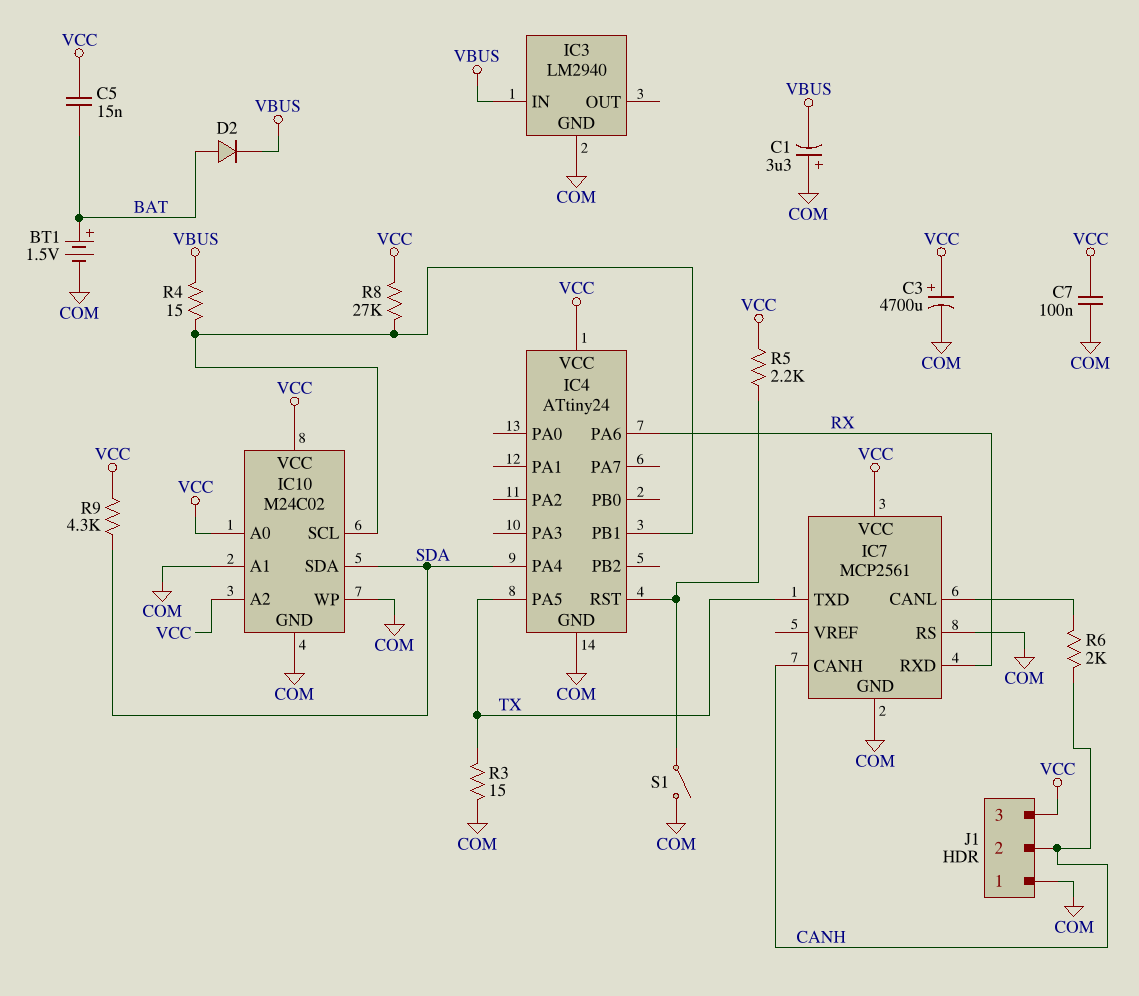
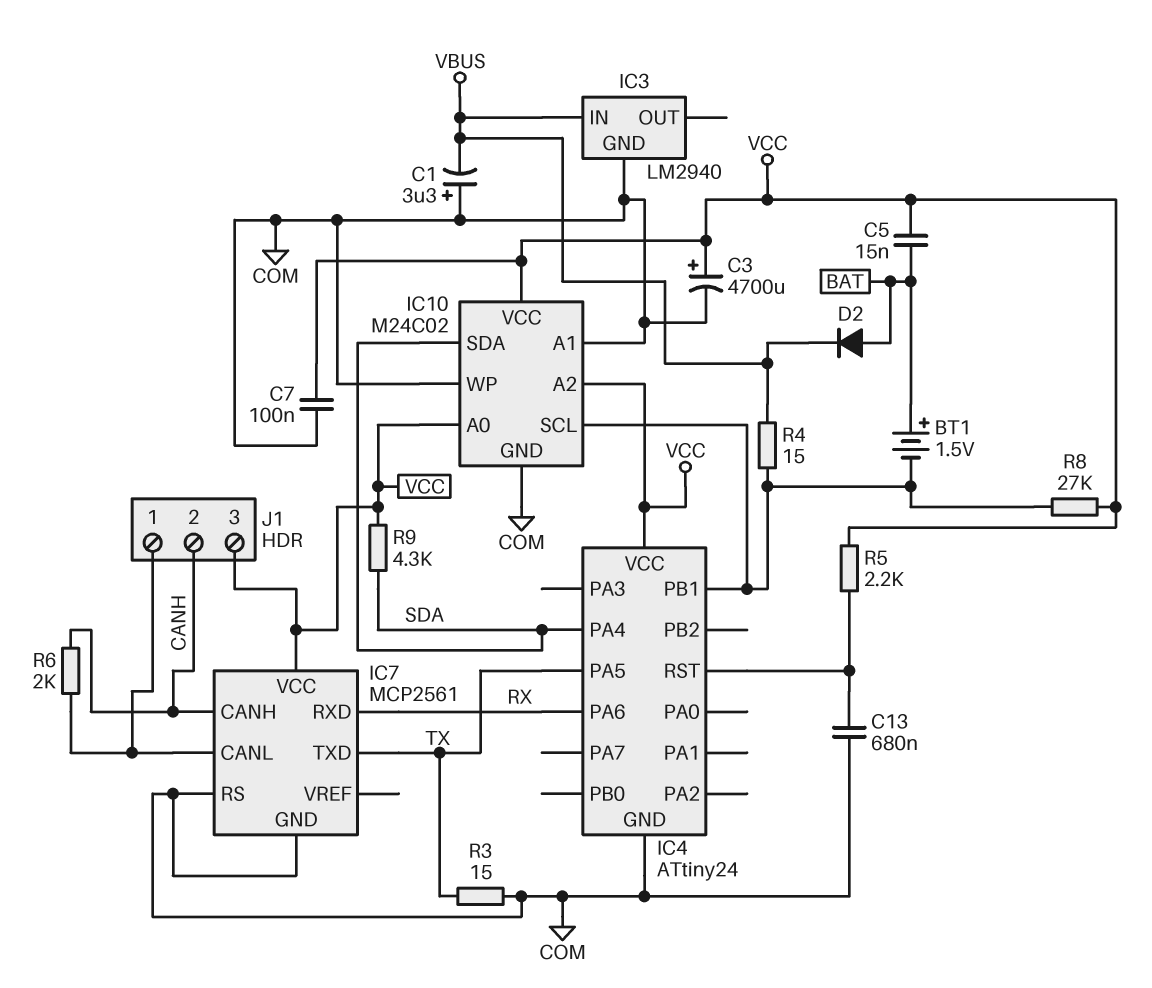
BT1: 1.5V (plus BAT, minus COM) -> 1.5V (plus BAT, minus IC4/PB1)
C13: none -> 680nF (COM, IC4/RST)
J1 pin 1: COM -> IC7/CANL
S1: switch (COM, IC4/RST) -> none

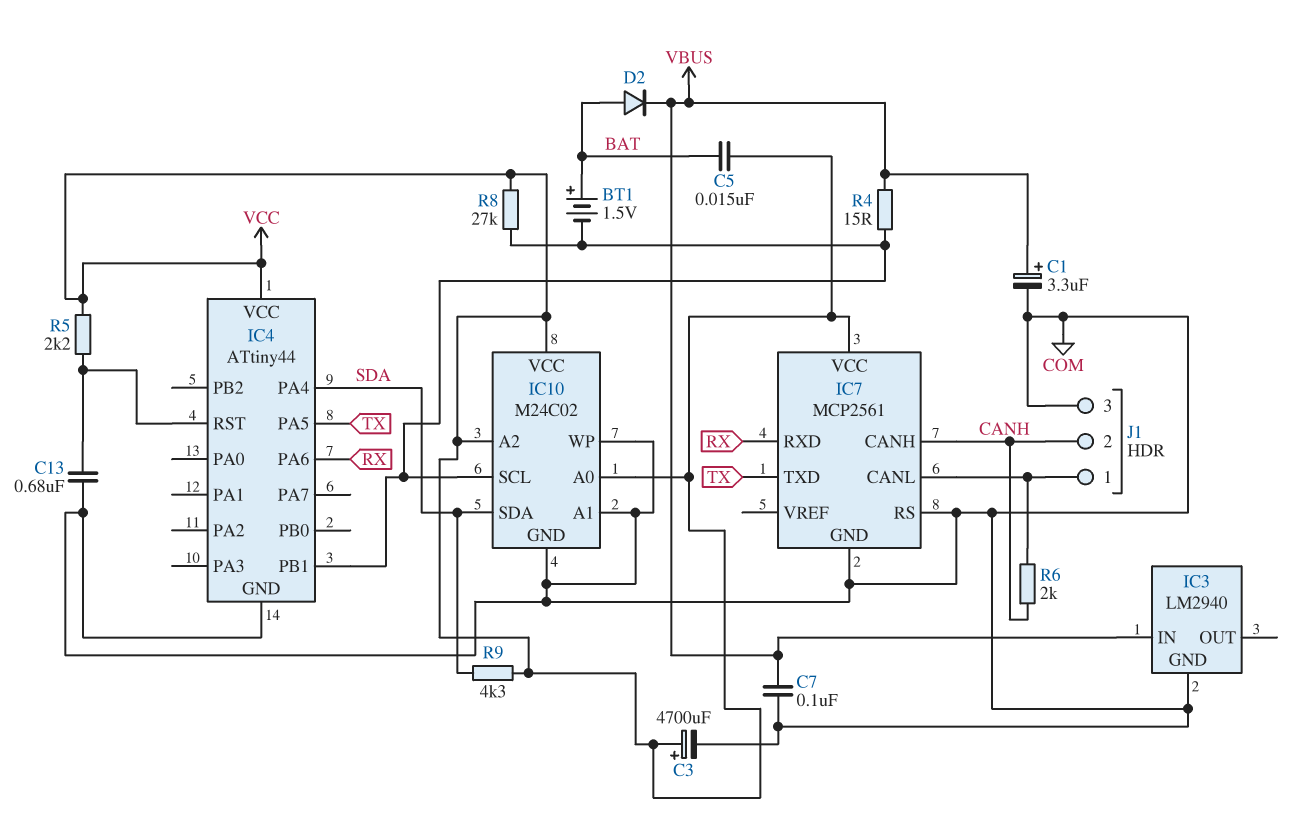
C1: 3.3uF (plus COM, minus VBUS) -> 3.3uF (plus VBUS, minus COM)
C7: 100nF (COM, VCC) -> 100nF (COM, VBUS)
IC4: ATtiny24 -> ATtiny44
J1 pin 3: VCC -> COM
R3: 15 (COM, TX) -> none

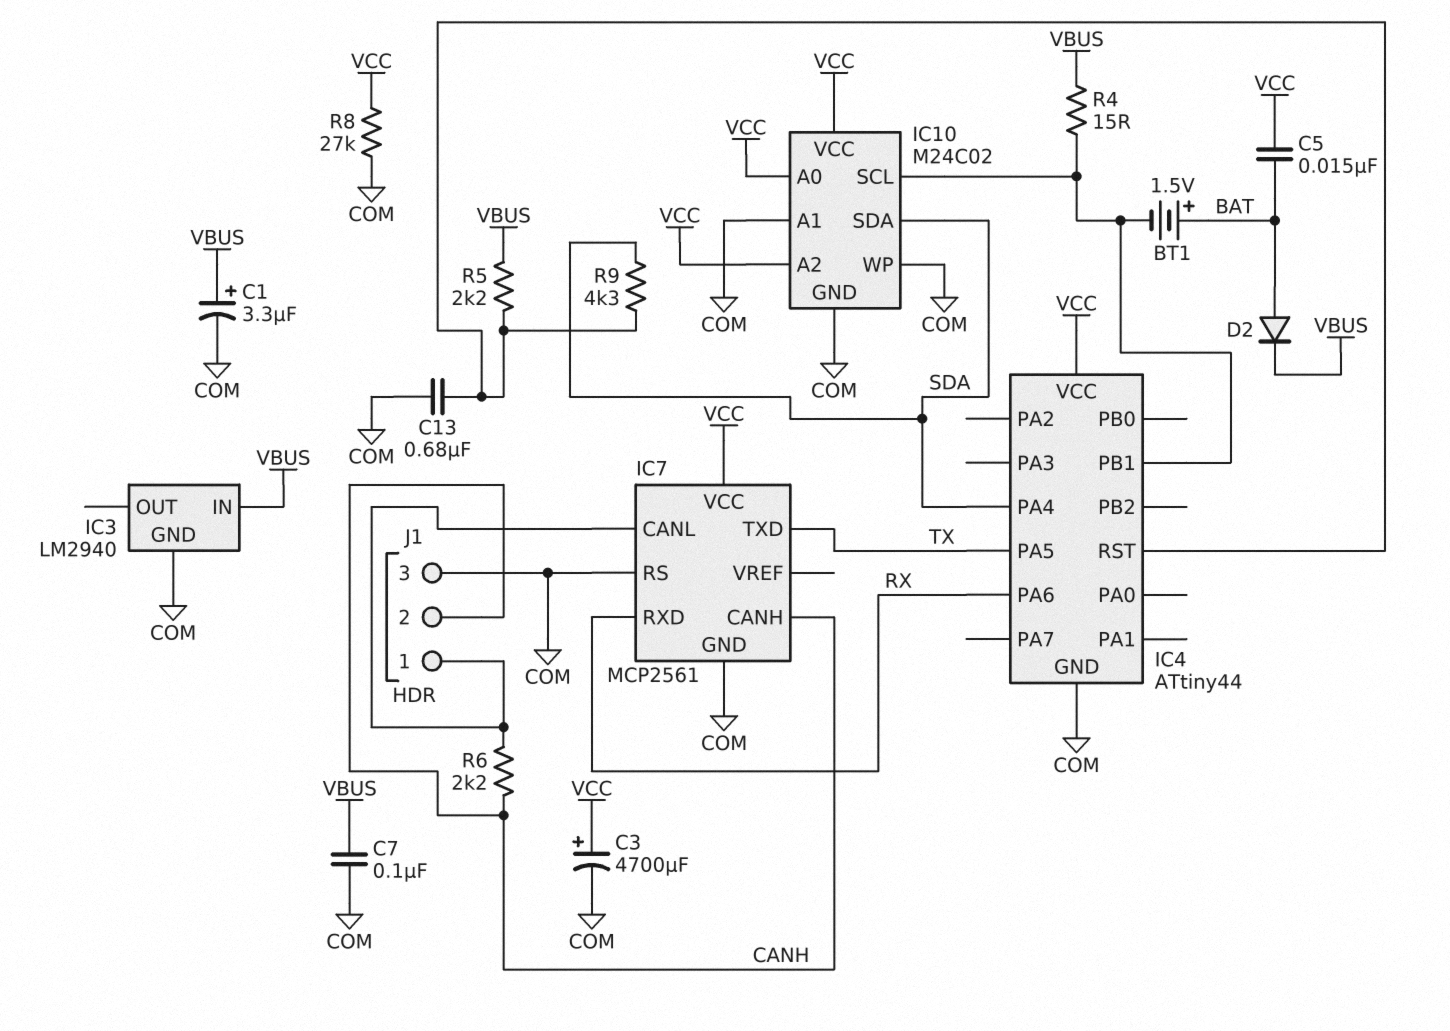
R5: 2.2k (IC4/RST, VCC) -> 2.2k (IC4/RST, VBUS)
R6: 2k (CANH, IC7/CANL) -> 2.2k (CANH, IC7/CANL)
R8: 27k (IC4/PB1, VCC) -> 27k (COM, VCC)
R9: 4.3k (SDA, VCC) -> 4.3k (IC4/RST, SDA)

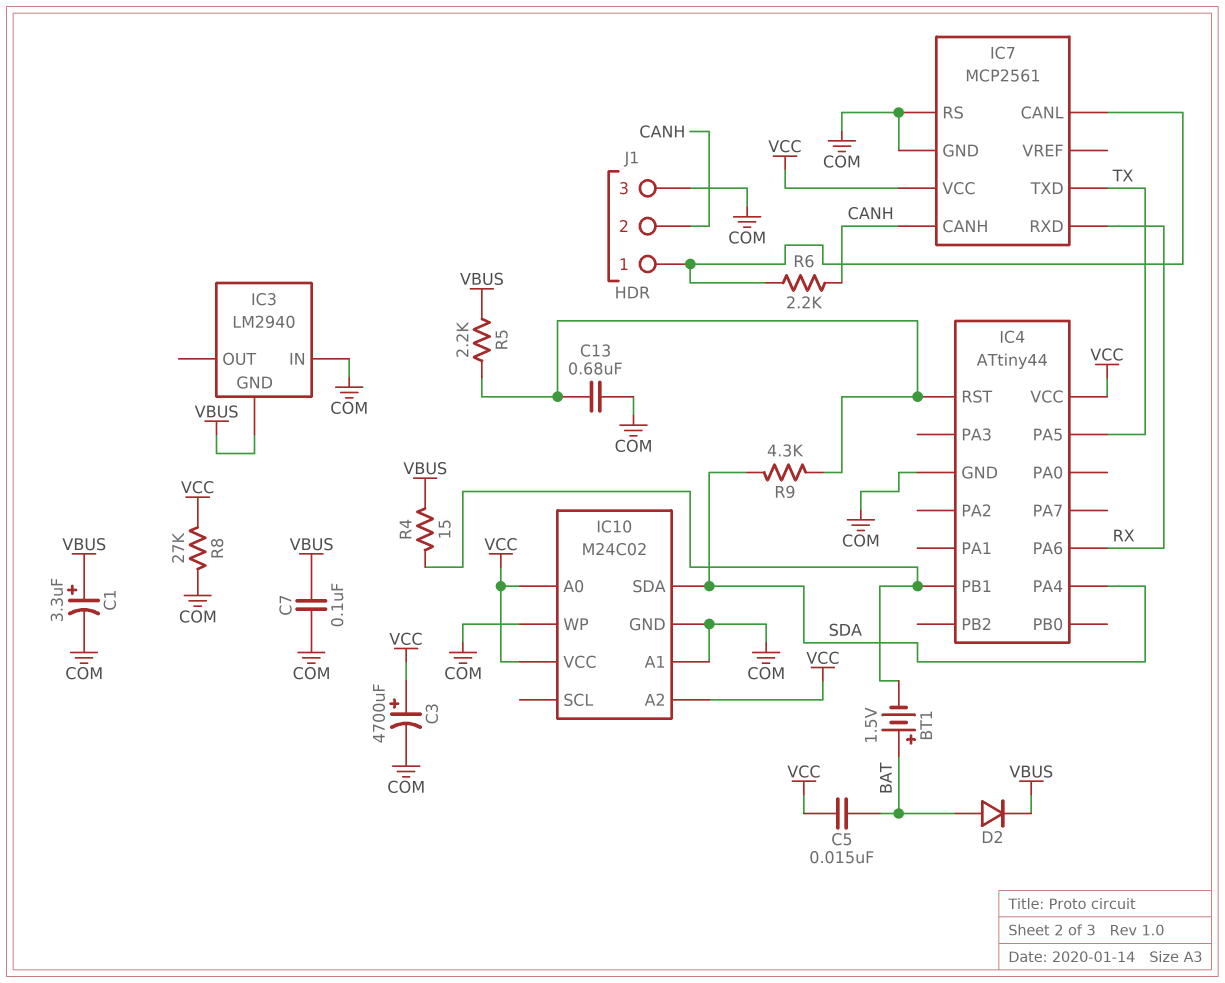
IC3 pin GND: COM -> VBUS
IC3 pin IN: VBUS -> COM
IC10 pin SCL: IC4/PB1 -> none

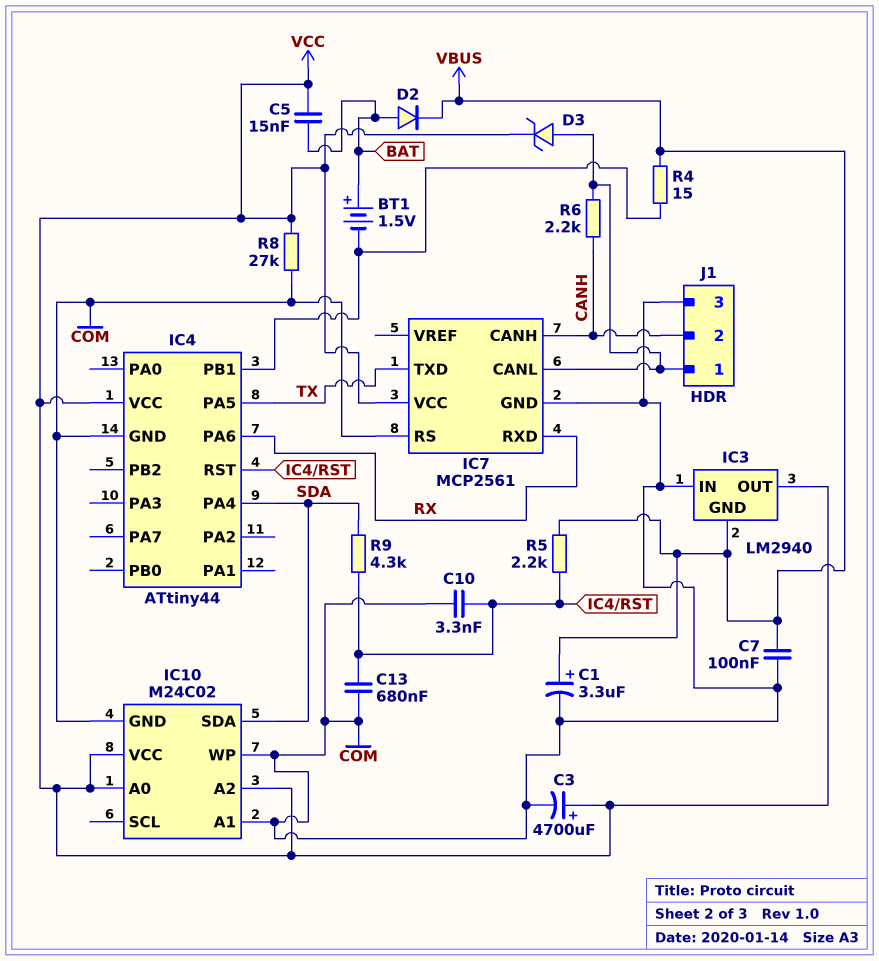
C10: none -> 3.3nF (COM, IC4/RST)
D3: none -> zener (A IC7/CANL, K VCC)
IC3 pin OUT: none -> VCC

